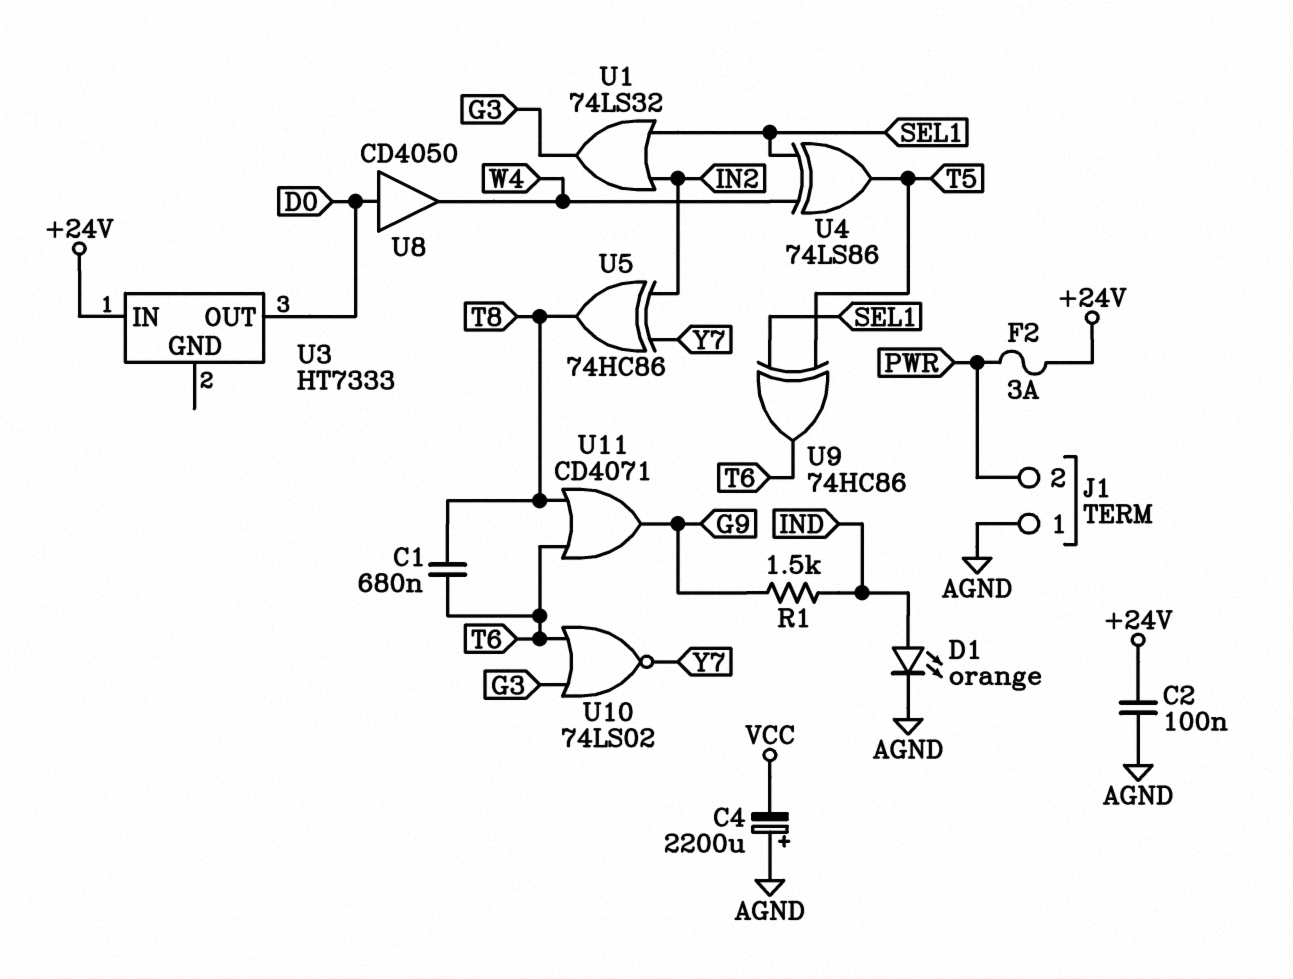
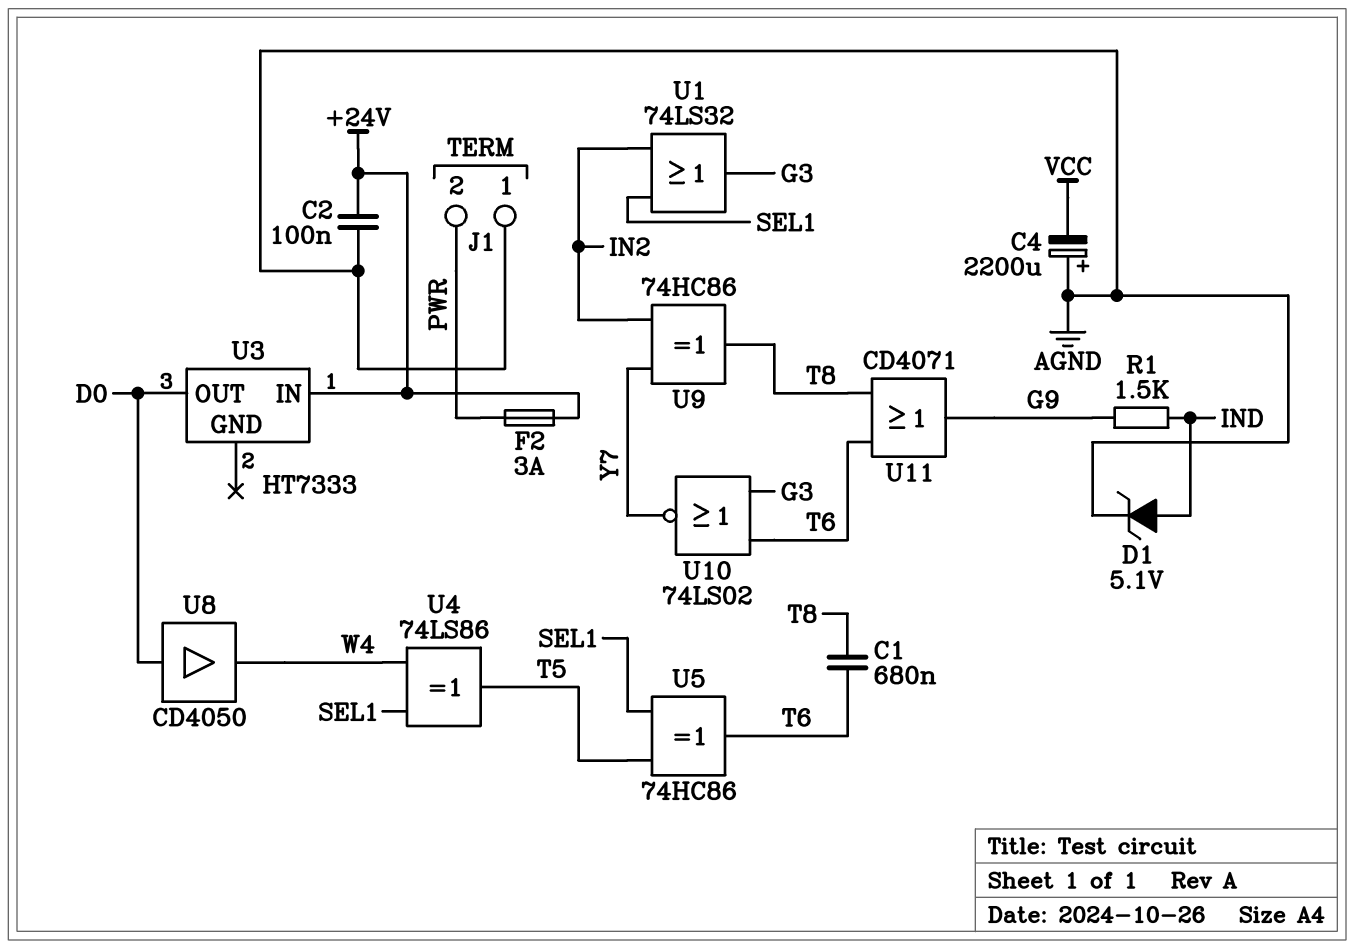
D1: LED orange (A IND, K AGND) -> zener 5.1V (A IND, K AGND)
U5: XOR 74HC86 (in IN2, in Y7, out T8) -> XOR 74HC86 (in SEL1, in T5, out T6)
U9: XOR 74HC86 (in SEL1, in T5, out T6) -> XOR 74HC86 (in IN2, in Y7, out T8)

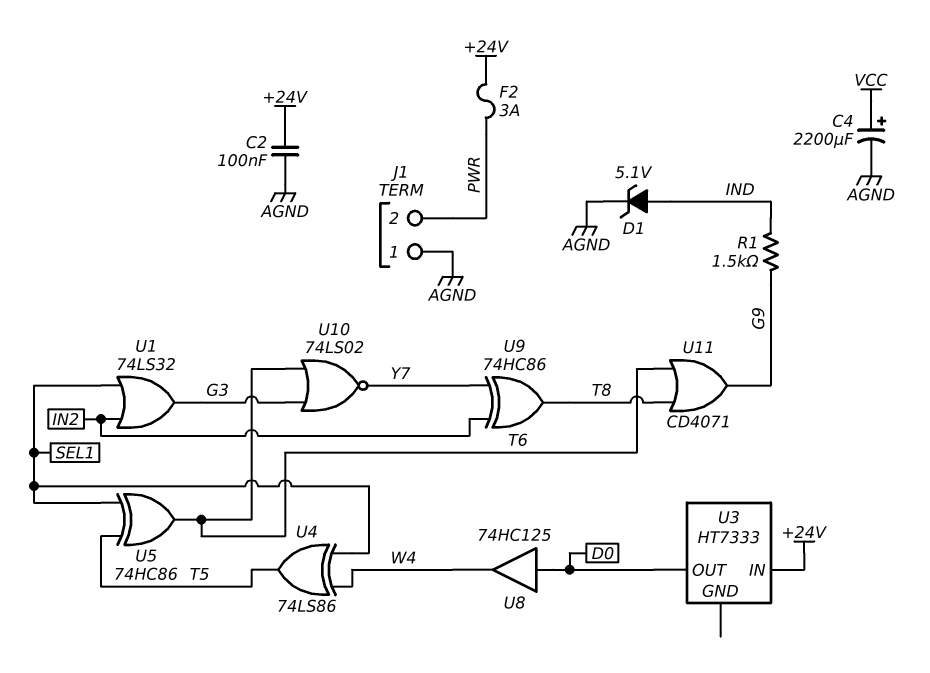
C1: 680nF (T6, T8) -> none
C4: 2200uF (plus AGND, minus VCC) -> 2200uF (plus VCC, minus AGND)
U8: buffer CD4050 (in D0, out W4) -> buffer 74HC125 (in D0, out W4)

